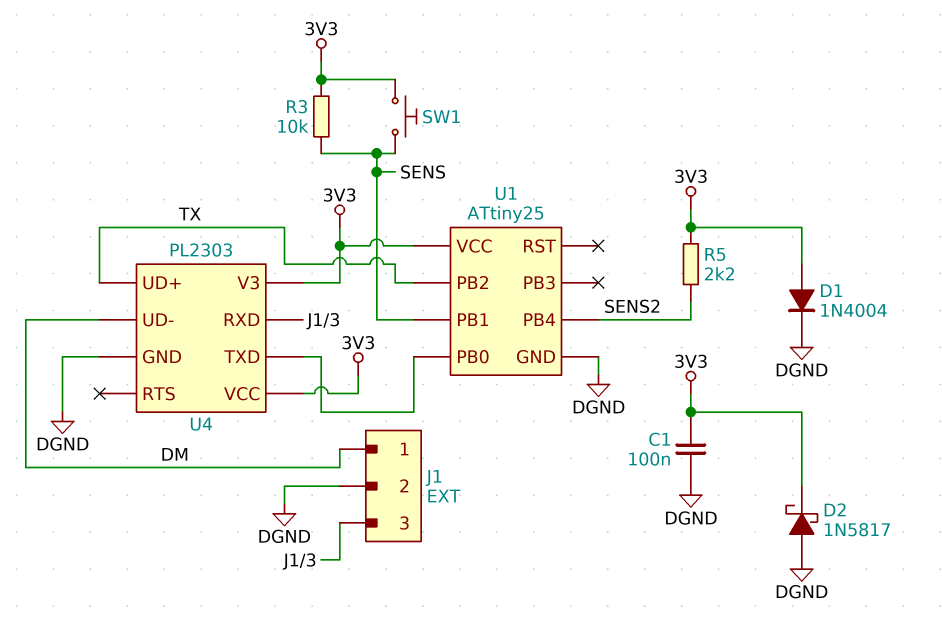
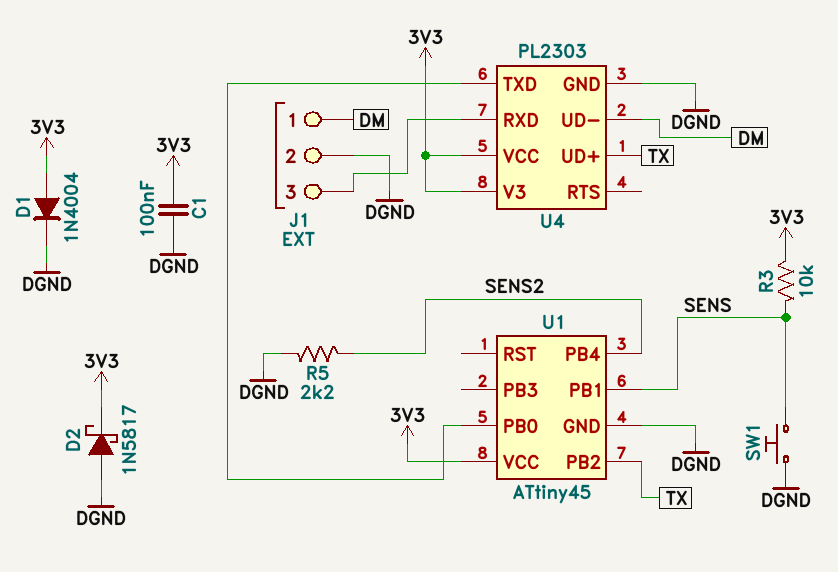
R5: 2.2k (3V3, SENS2) -> 2.2k (DGND, SENS2)
SW1: button (3V3, SENS) -> button (DGND, SENS)
U1: ATtiny25 -> ATtiny45

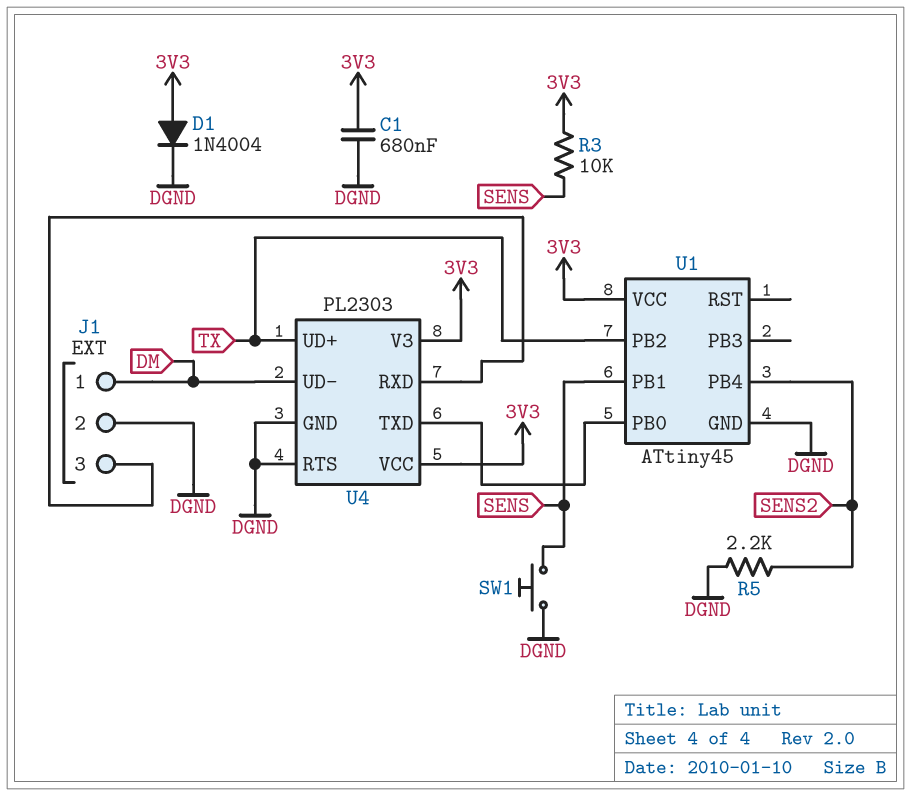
C1: 100nF (3V3, DGND) -> 680nF (3V3, DGND)
D2: schottky 1N5817 (A DGND, K 3V3) -> none
U4 pin RTS: none -> DGND

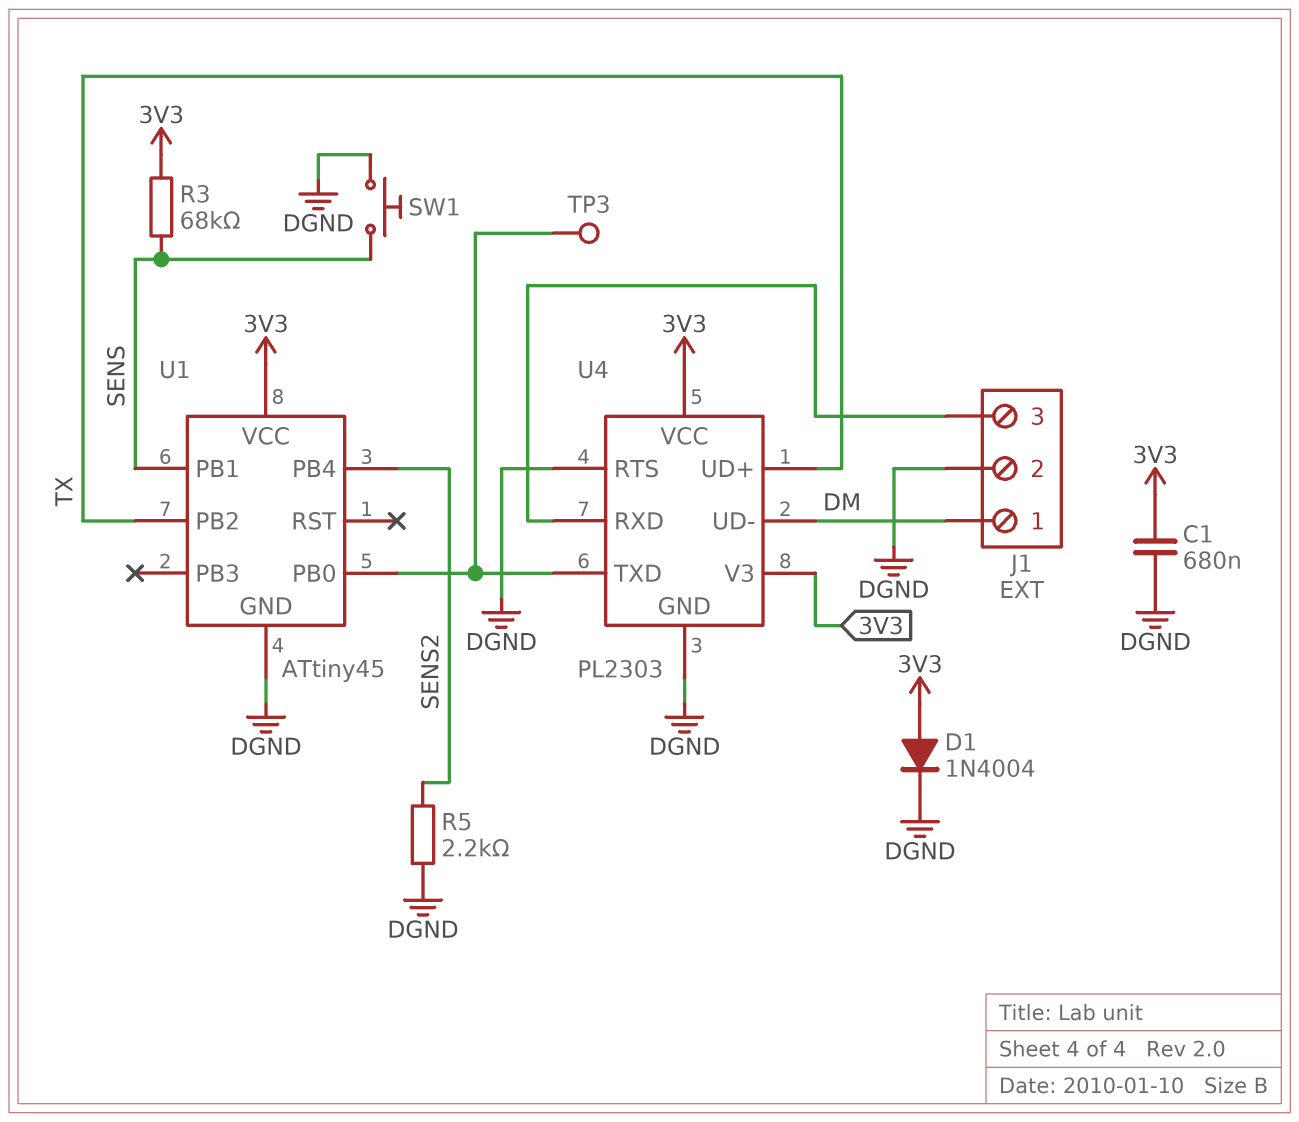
R3: 10k (3V3, SENS) -> 68k (3V3, SENS)
TP3: none -> test point (U1/PB0)

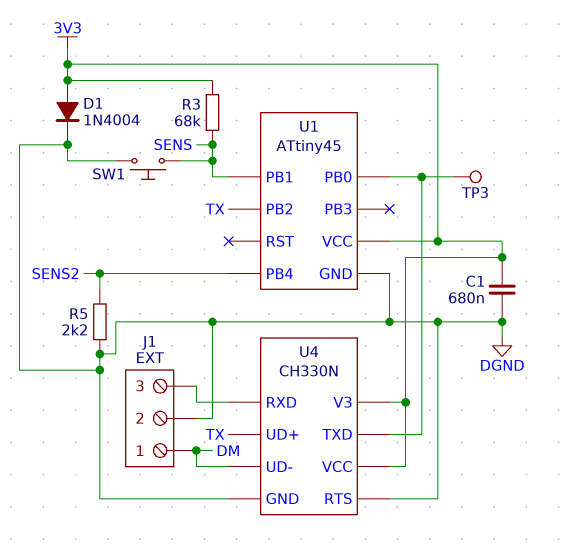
U4: PL2303 -> CH330N

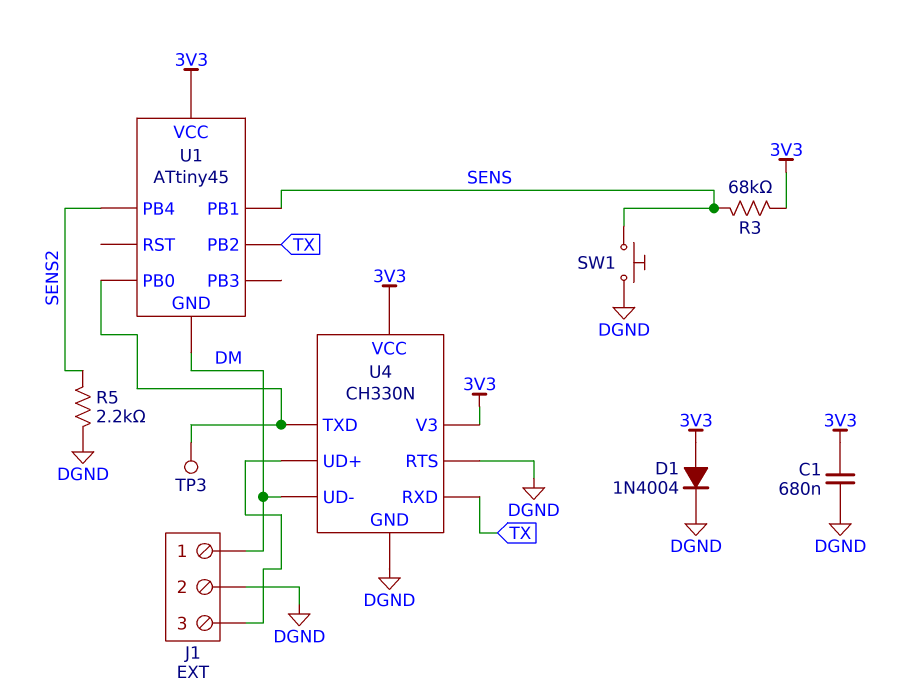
U1 pin GND: DGND -> DM
U4 pin RXD: J1/3 -> TX
U4 pin UD+: TX -> J1/3

